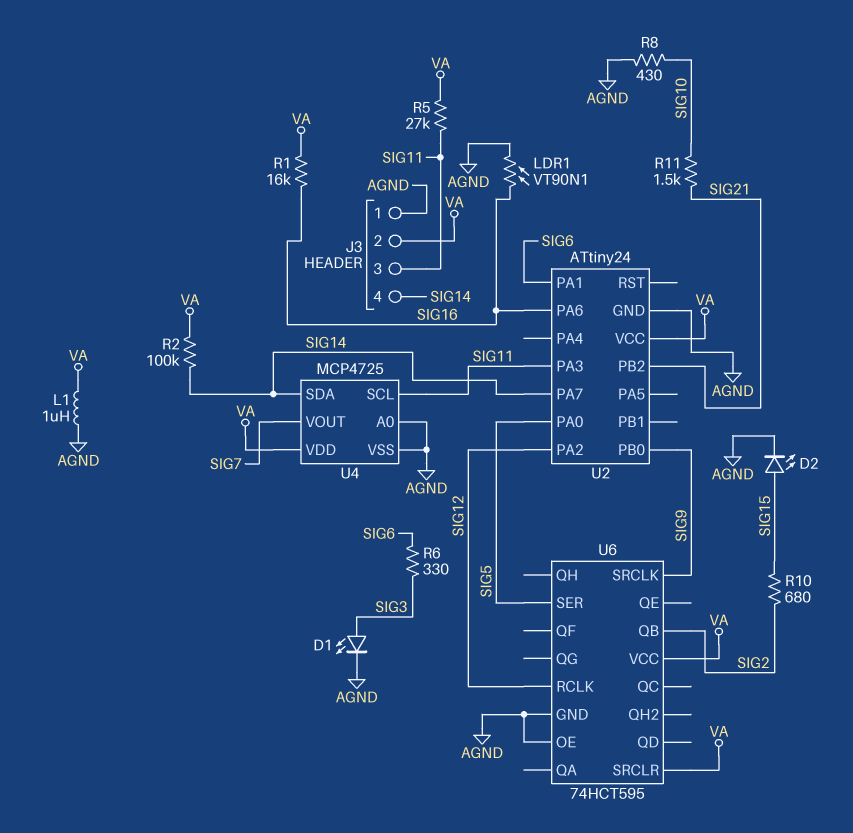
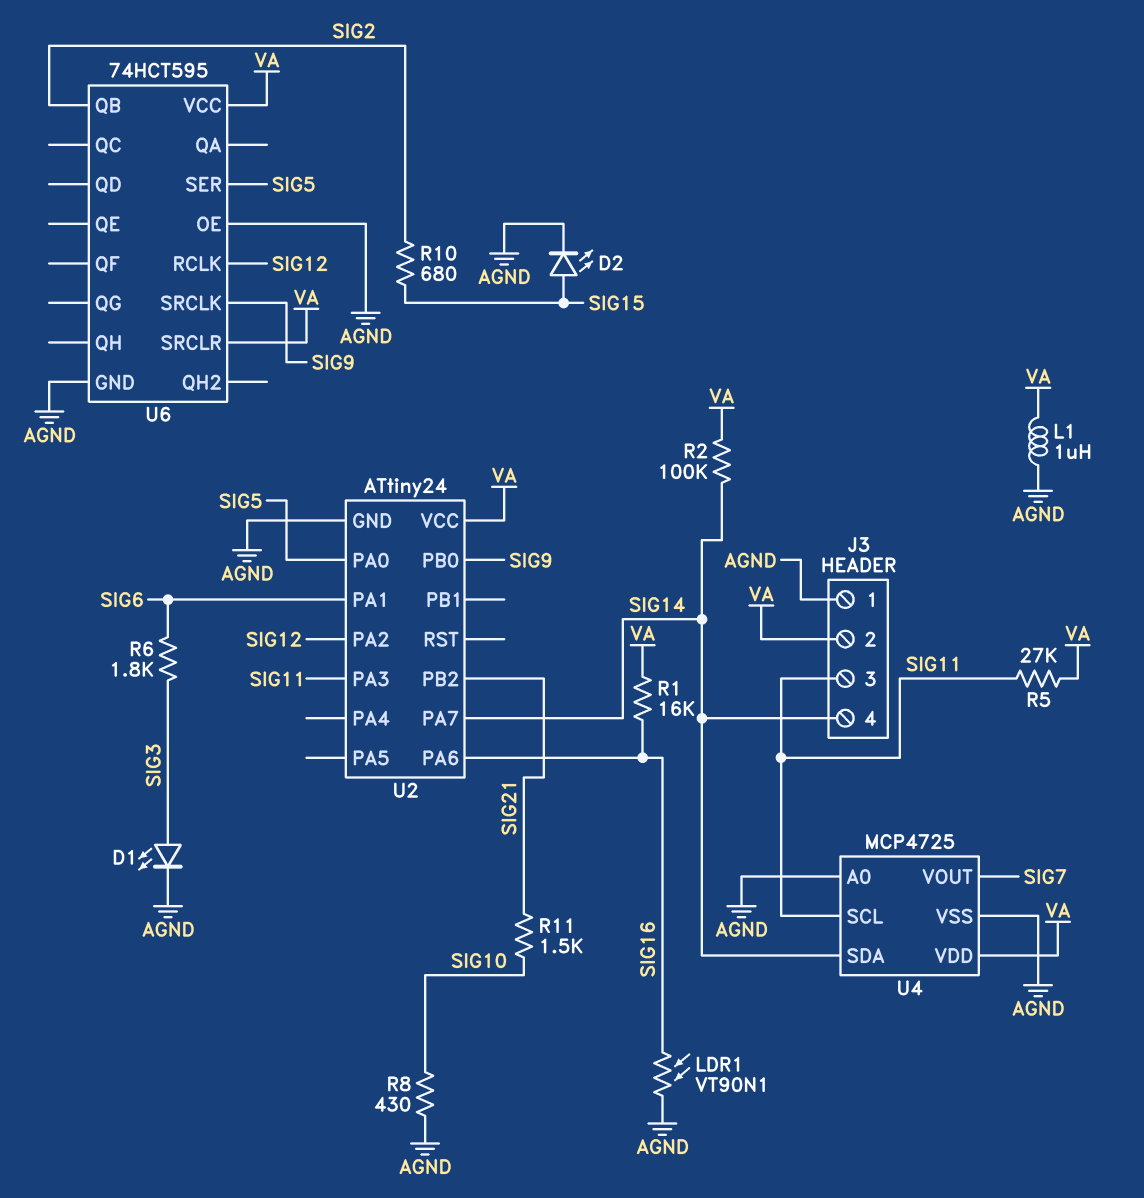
R6: 330 (SIG3, SIG6) -> 1.8k (SIG3, SIG6)

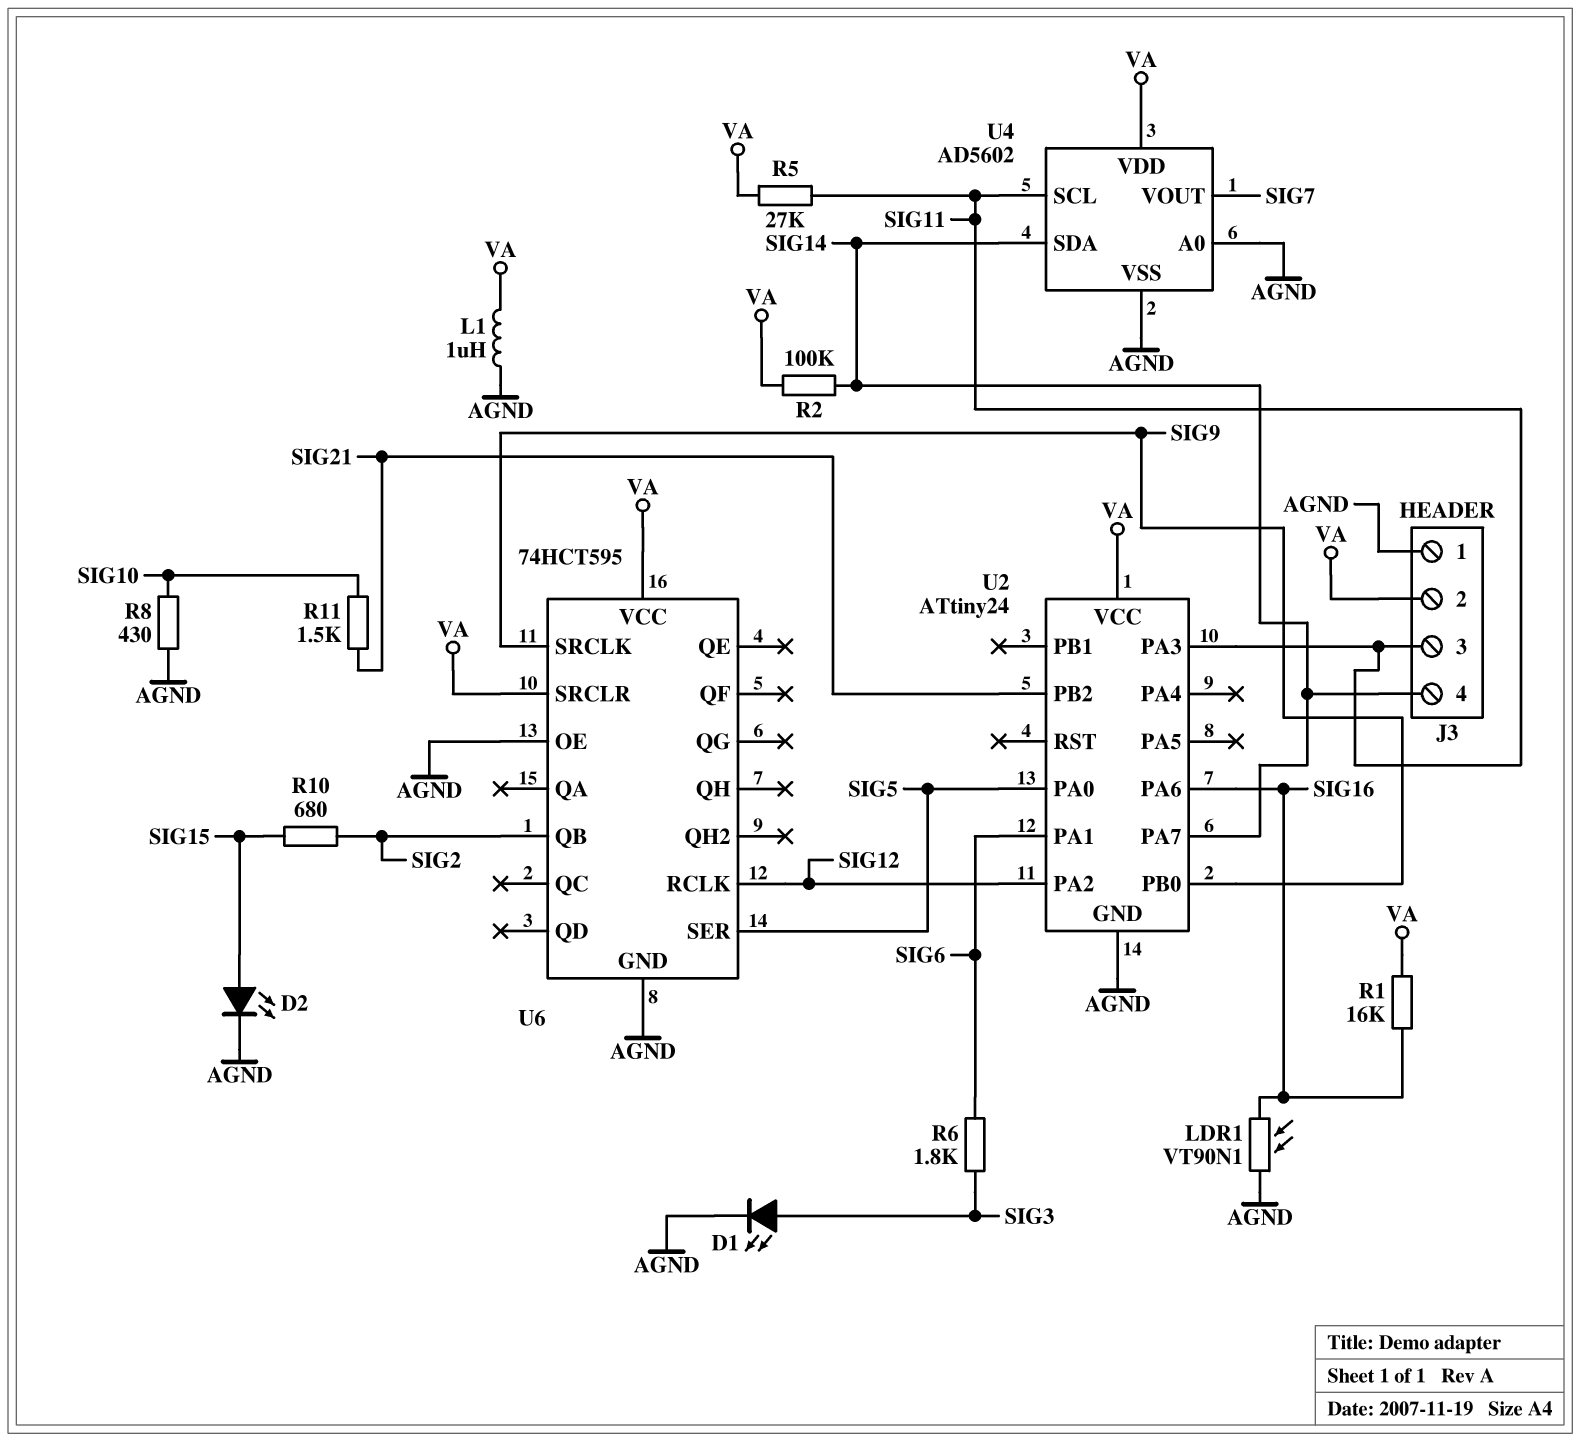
U4: MCP4725 -> AD5602

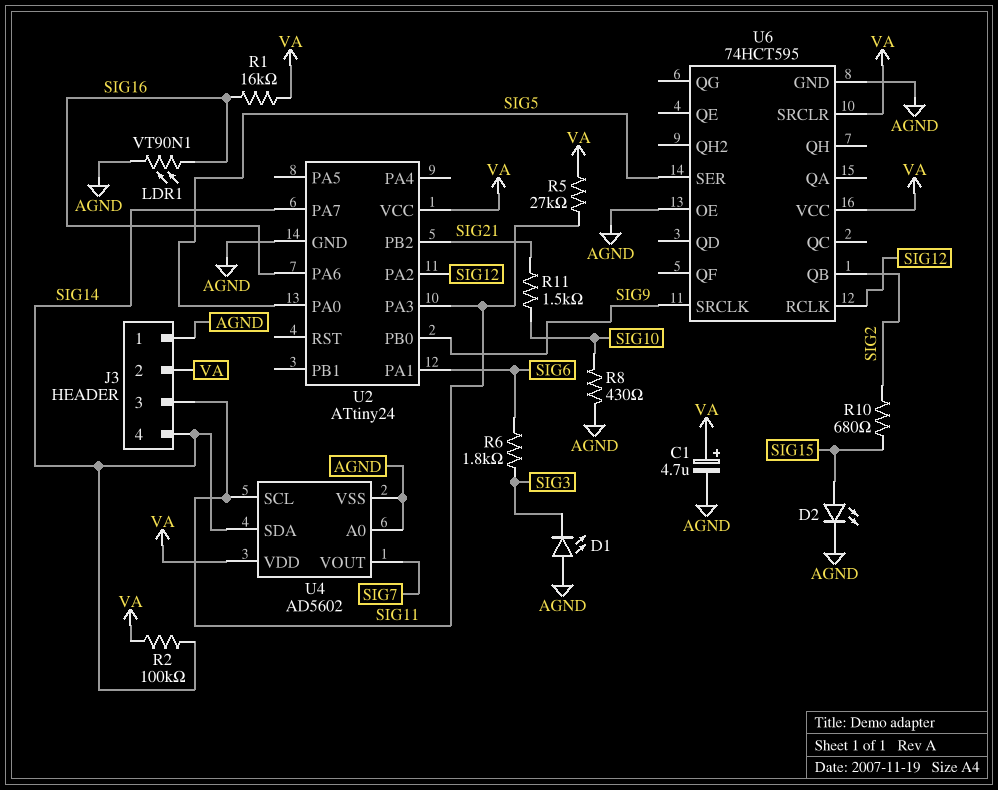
C1: none -> 4.7uF (plus VA, minus AGND)
D1: LED (A SIG3, K AGND) -> LED (A AGND, K SIG3)
L1: 1uH (AGND, VA) -> none

